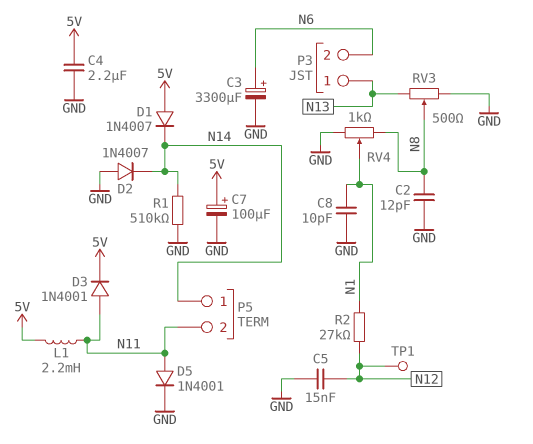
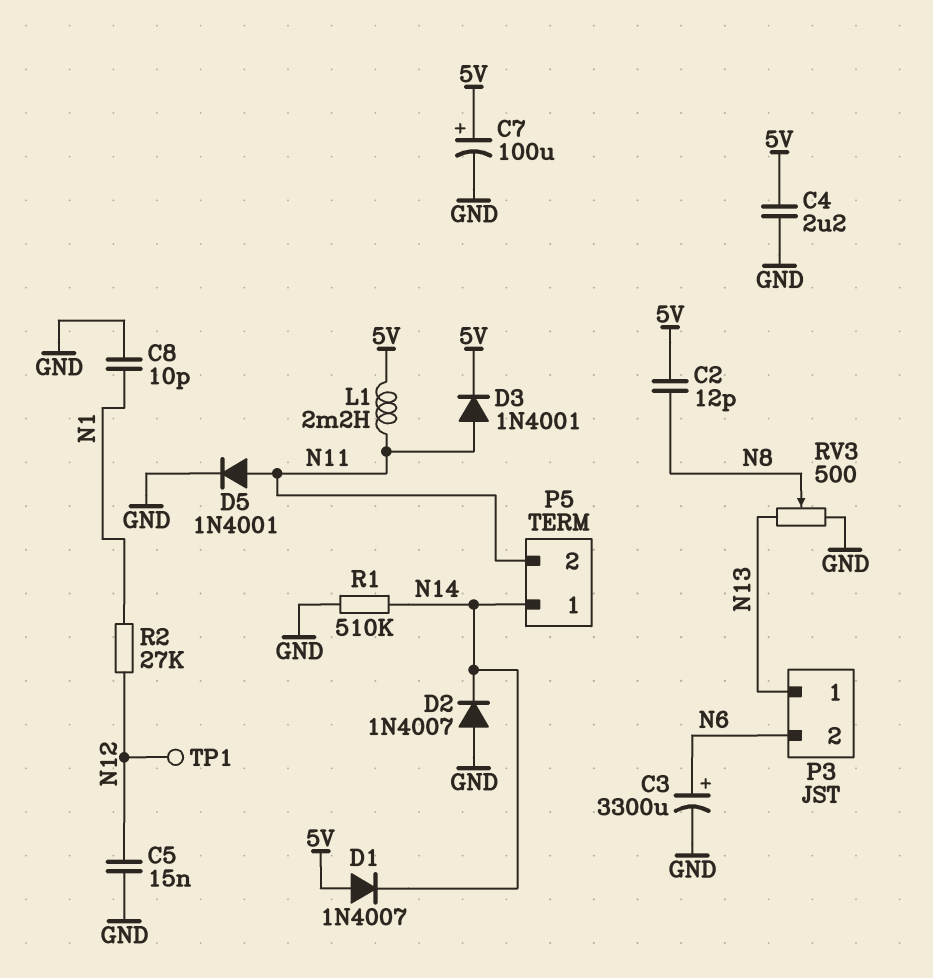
C2: 12pF (GND, N8) -> 12pF (5V, N8)
RV4: 1k (GND, N8, wiper N1) -> none

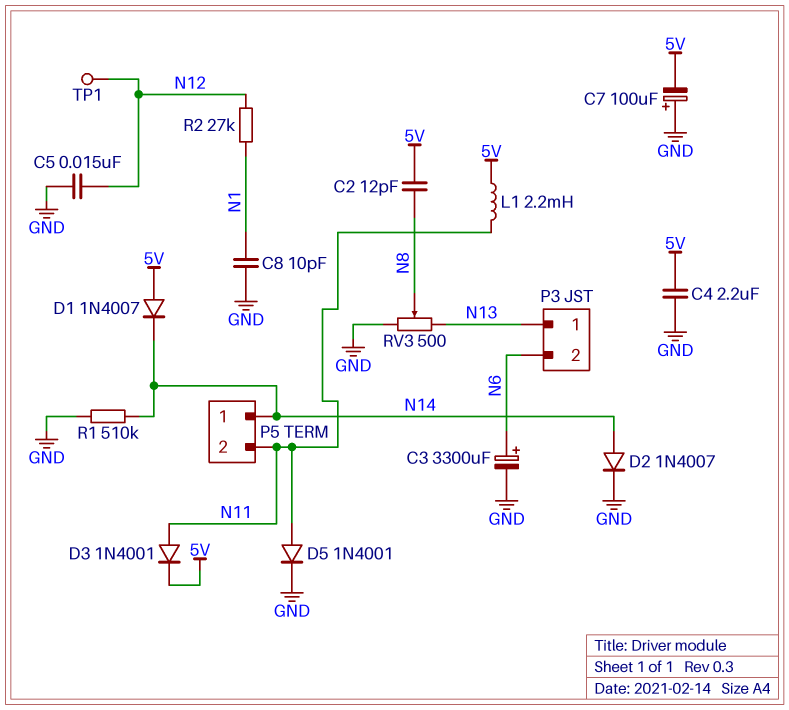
C7: 100uF (plus 5V, minus GND) -> 100uF (plus GND, minus 5V)
D2: diode 1N4007 (A GND, K N14) -> diode 1N4007 (A N14, K GND)

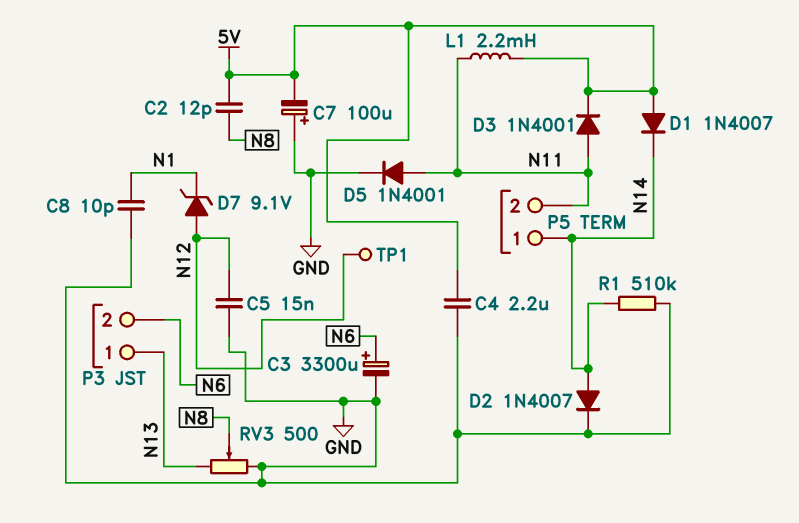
D7: none -> zener 9.1V (A N12, K N1)
R2: 27k (N1, N12) -> none

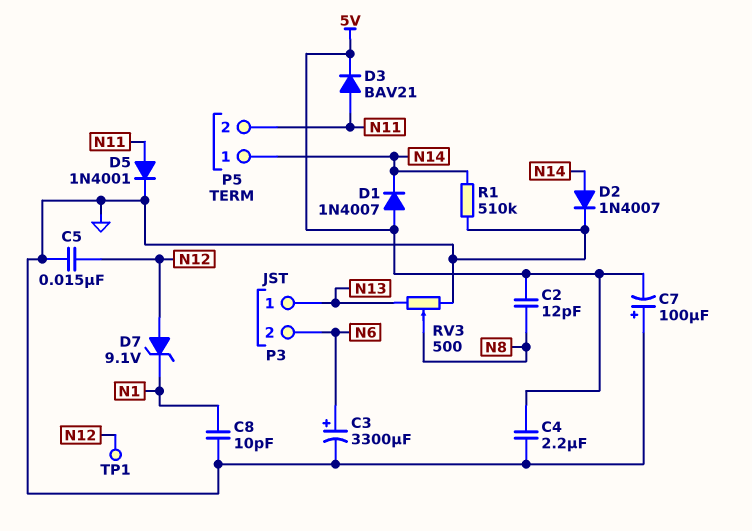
D3: diode 1N4001 (A N11, K 5V) -> diode BAV21 (A N11, K 5V)
L1: 2.2mH (5V, N11) -> none

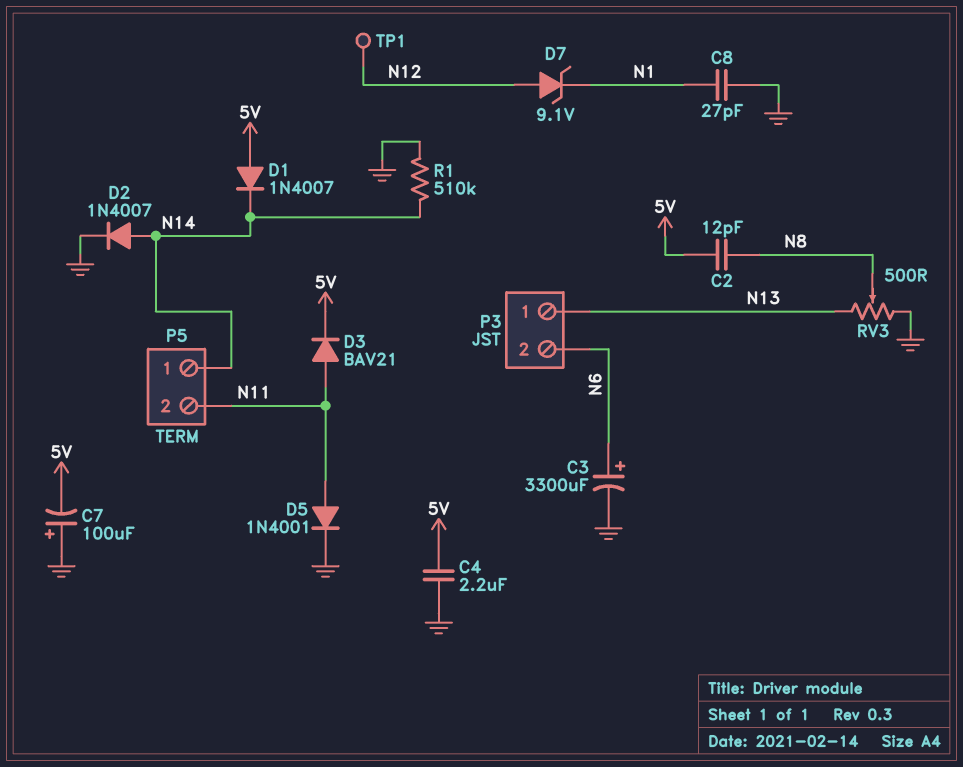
C5: 15nF (GND, N12) -> none
C8: 10pF (GND, N1) -> 27pF (GND, N1)

